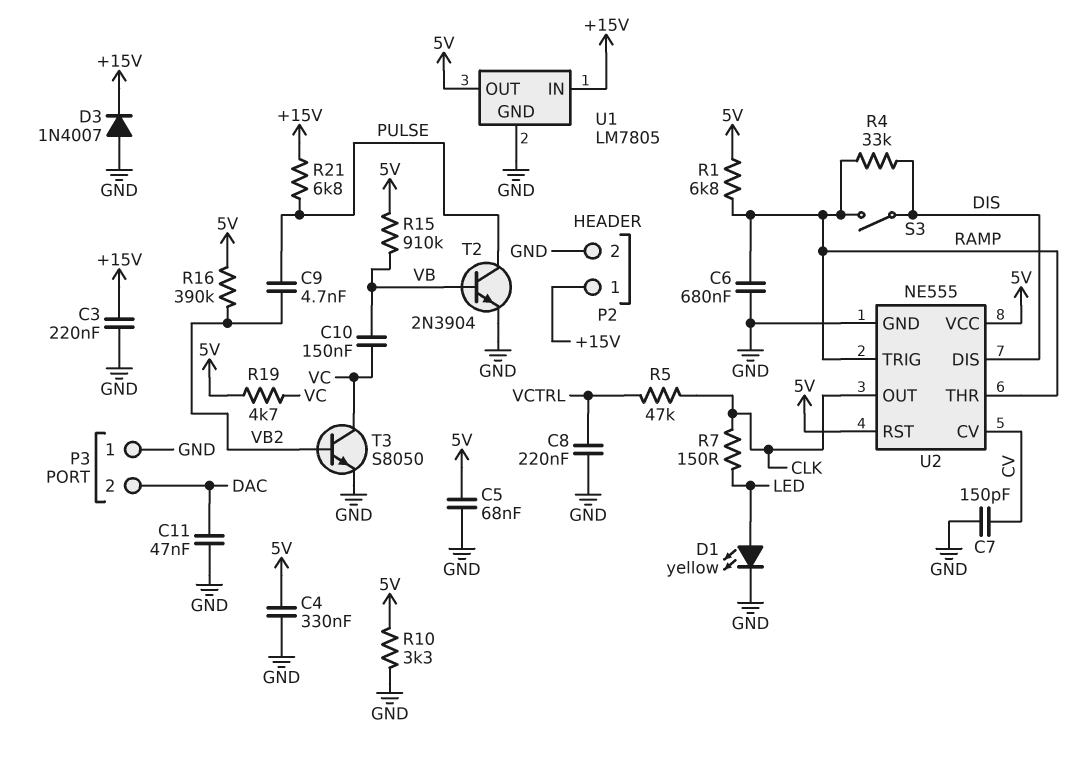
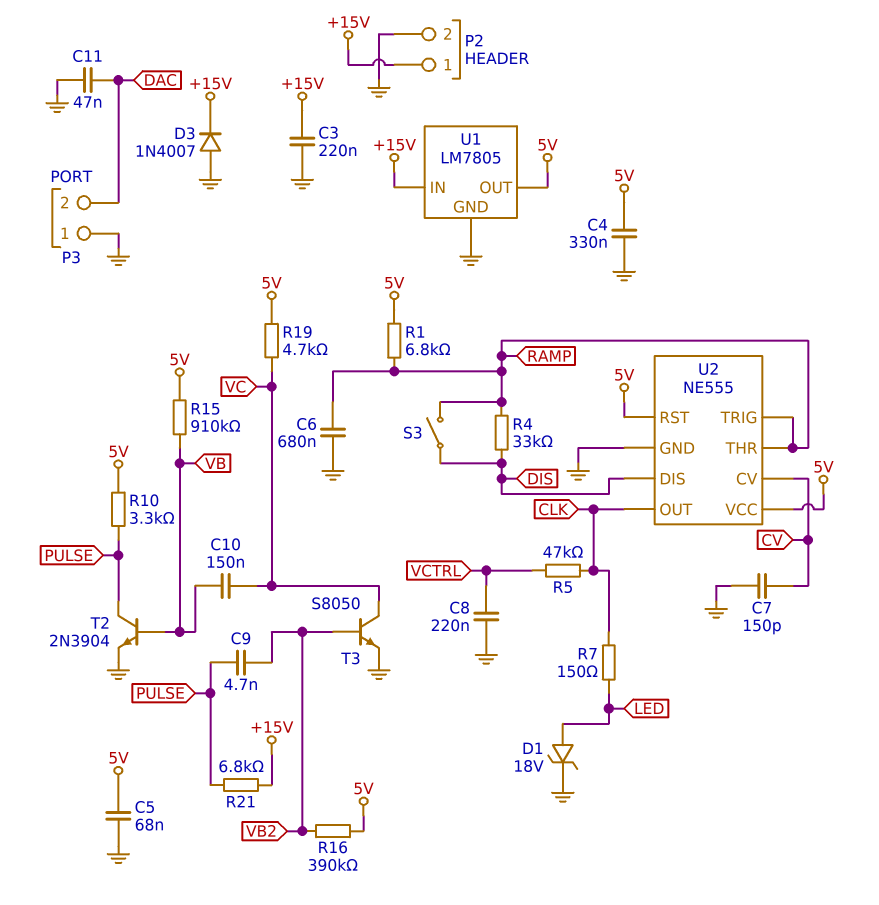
D1: LED yellow (A LED, K GND) -> zener 18V (A LED, K GND)
R10: 3.3k (5V, GND) -> 3.3k (5V, PULSE)

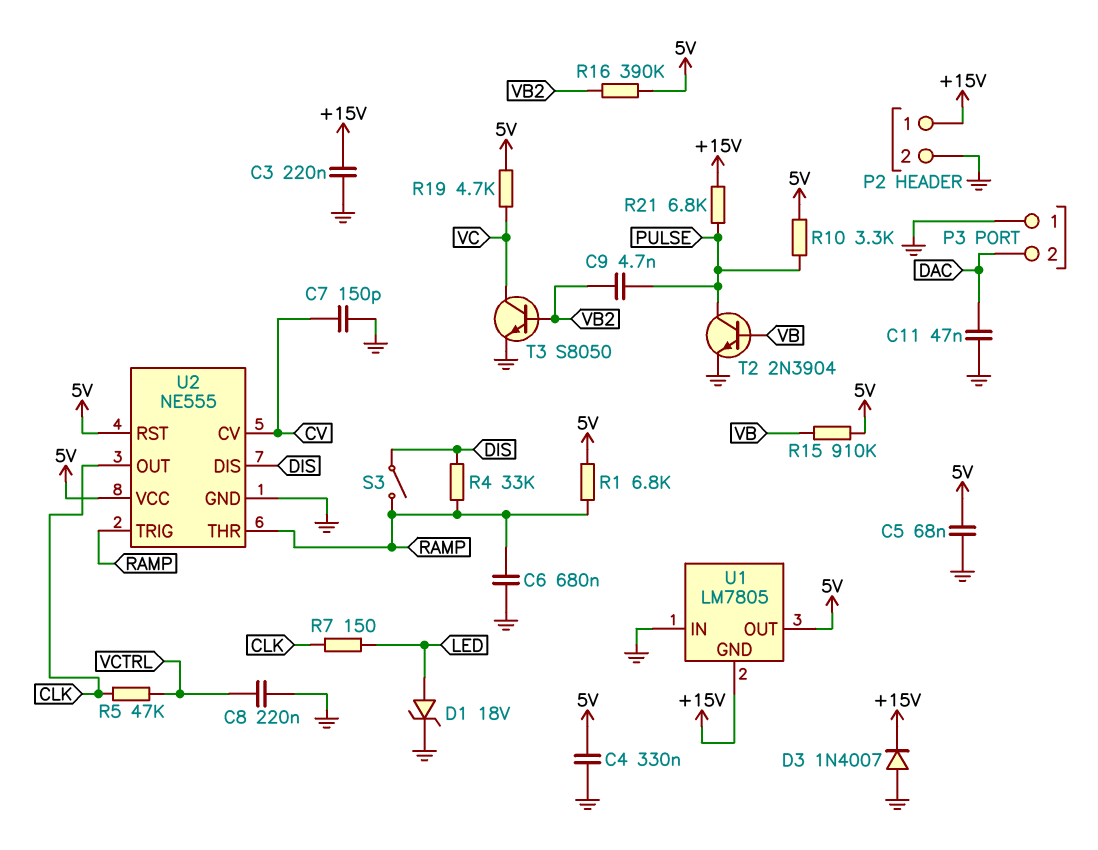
C10: 150nF (VB, VC) -> none
U1 pin GND: GND -> +15V
U1 pin IN: +15V -> GND

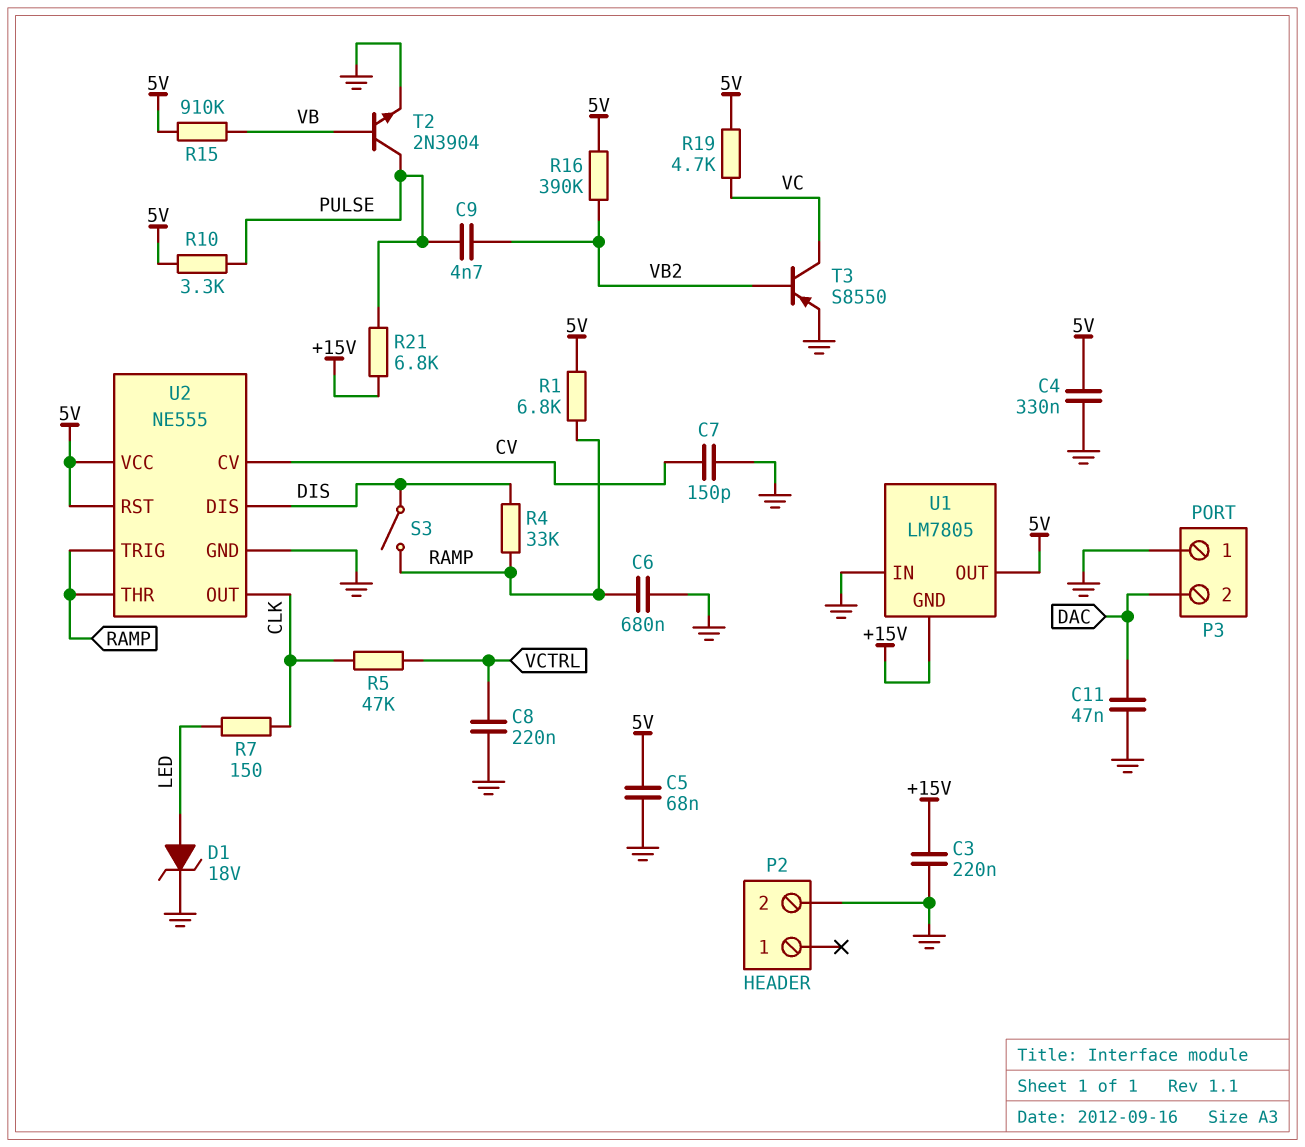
D3: diode 1N4007 (A GND, K +15V) -> none
P2 pin 1: +15V -> none
T3: NPN S8050 (B VB2, C VC, E GND) -> PNP S8550 (B VB2, C VC, E GND)

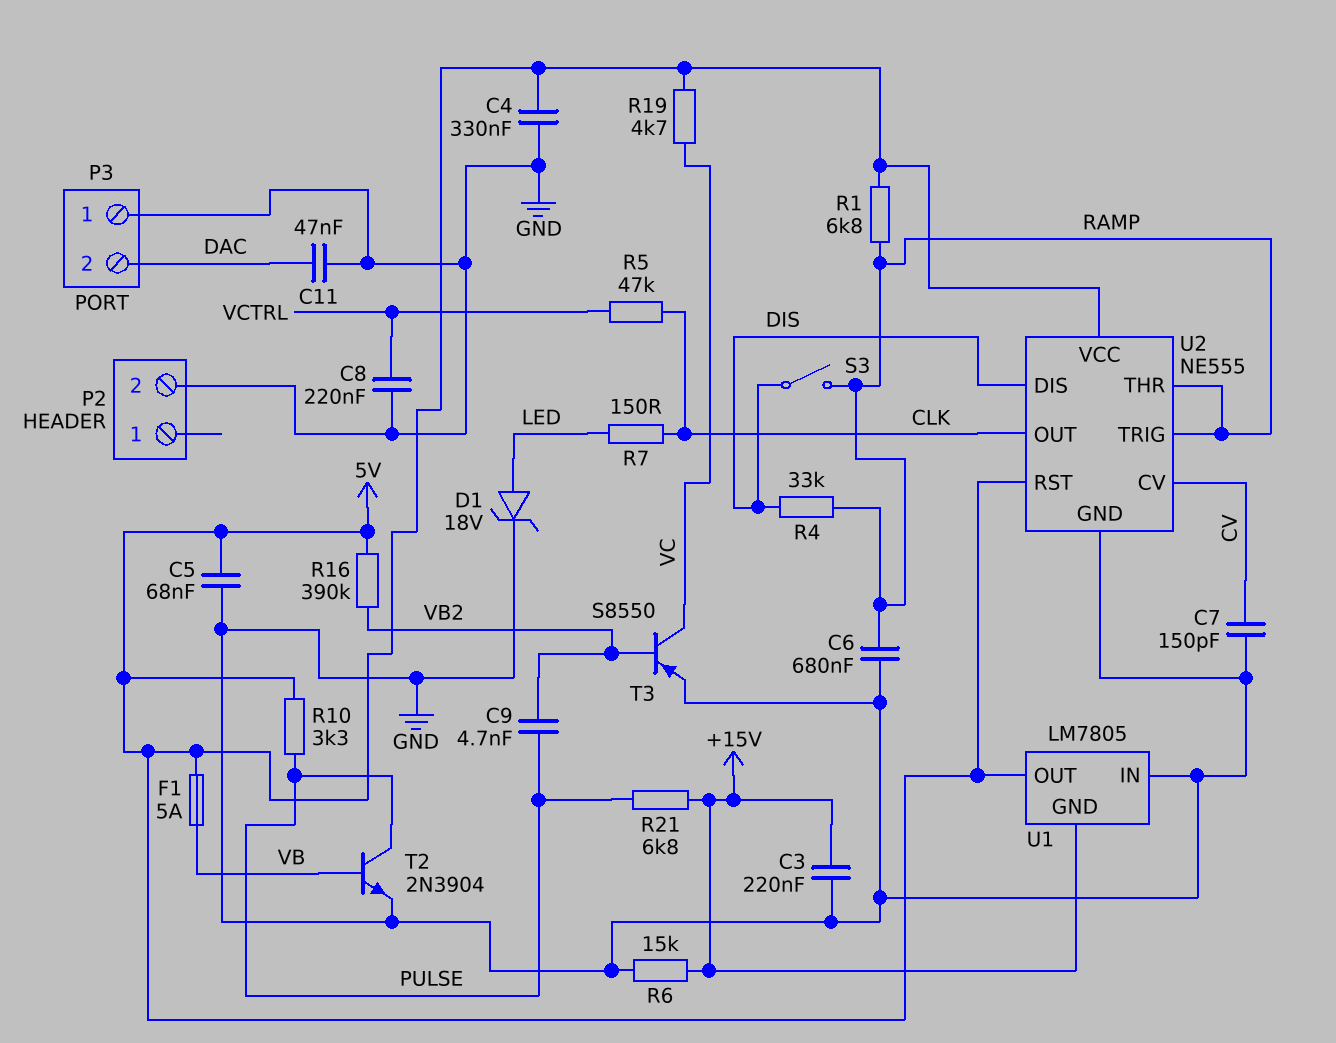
F1: none -> 5A (5V, VB)
R6: none -> 15k (+15V, GND)
R15: 910k (5V, VB) -> none

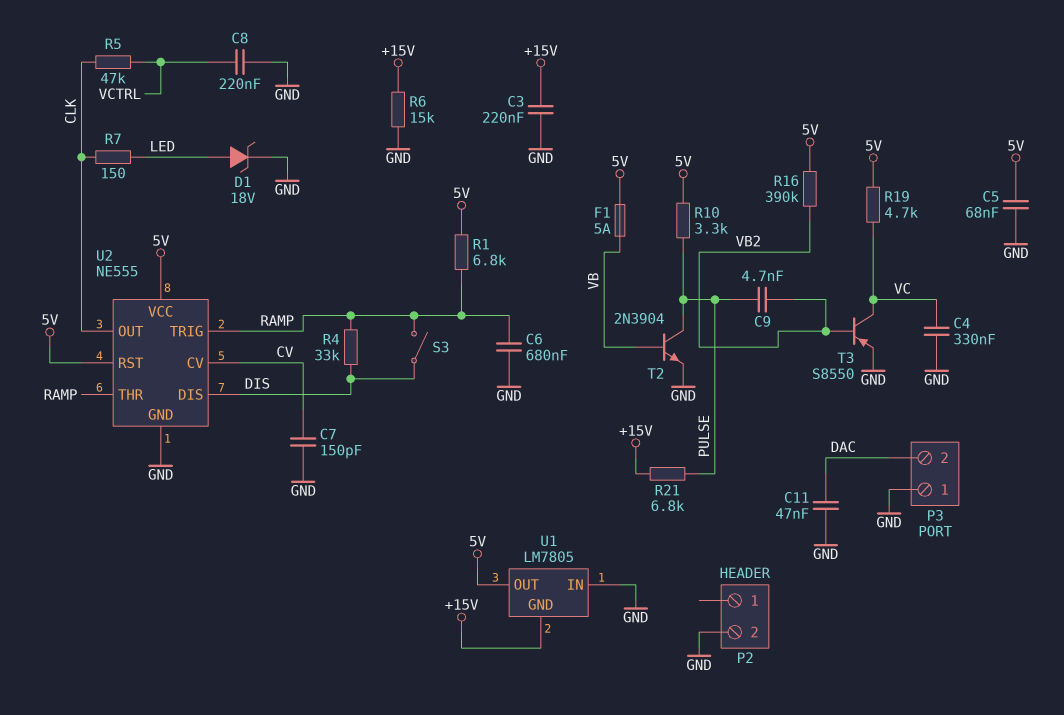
C4: 330nF (5V, GND) -> 330nF (GND, VC)

